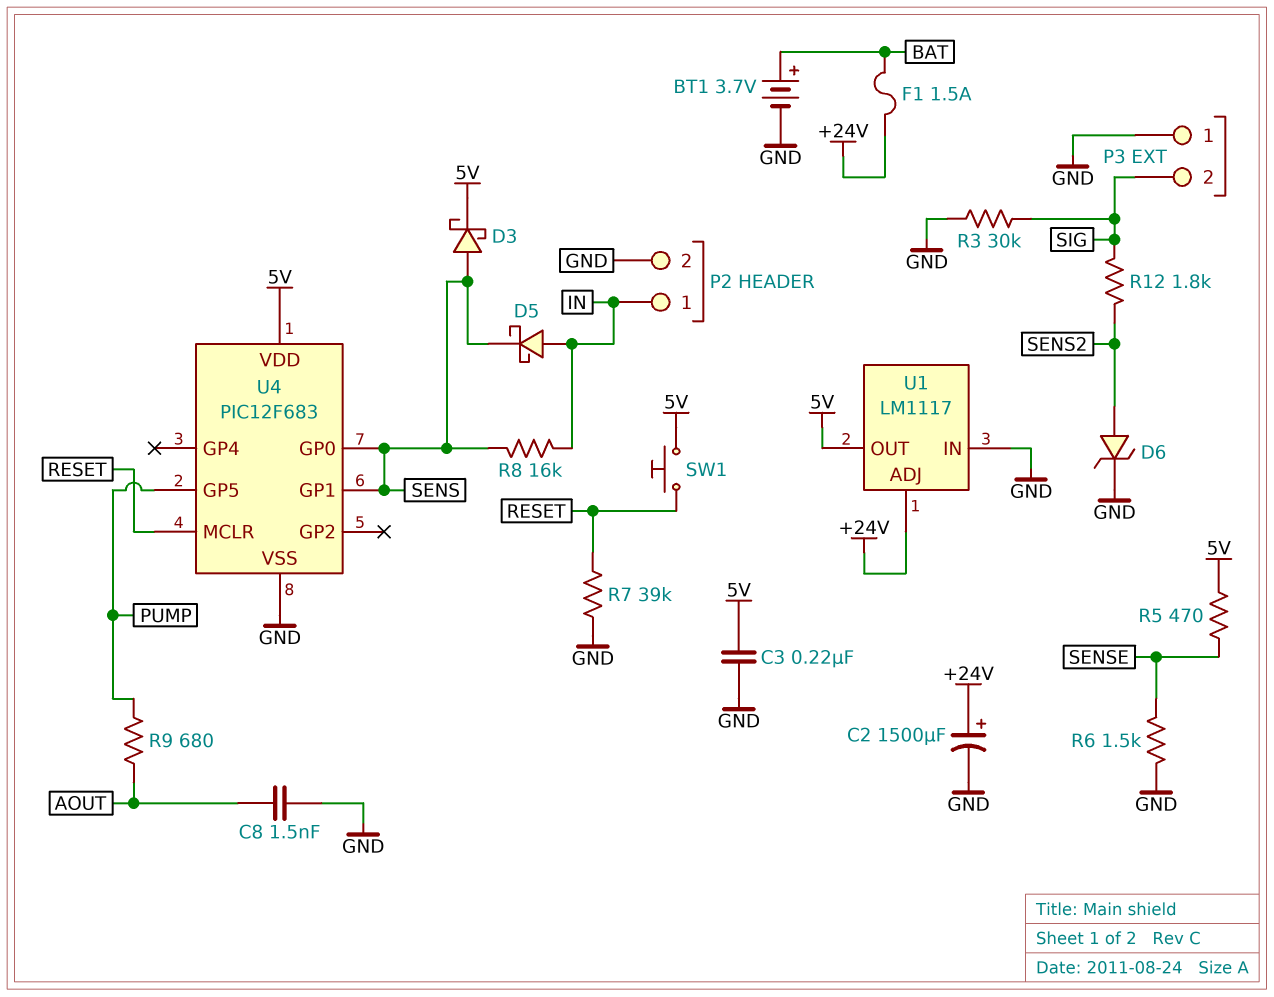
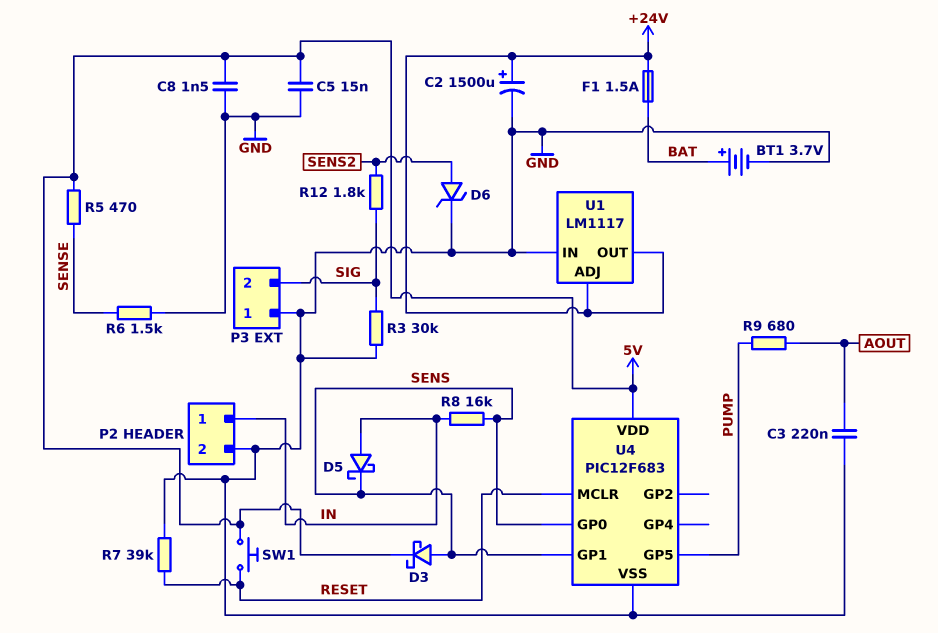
C3: 220nF (5V, GND) -> 220nF (AOUT, GND)
C5: none -> 15nF (5V, GND)
C8: 1.5nF (AOUT, GND) -> 1.5nF (5V, GND)
U1 pin OUT: 5V -> +24V

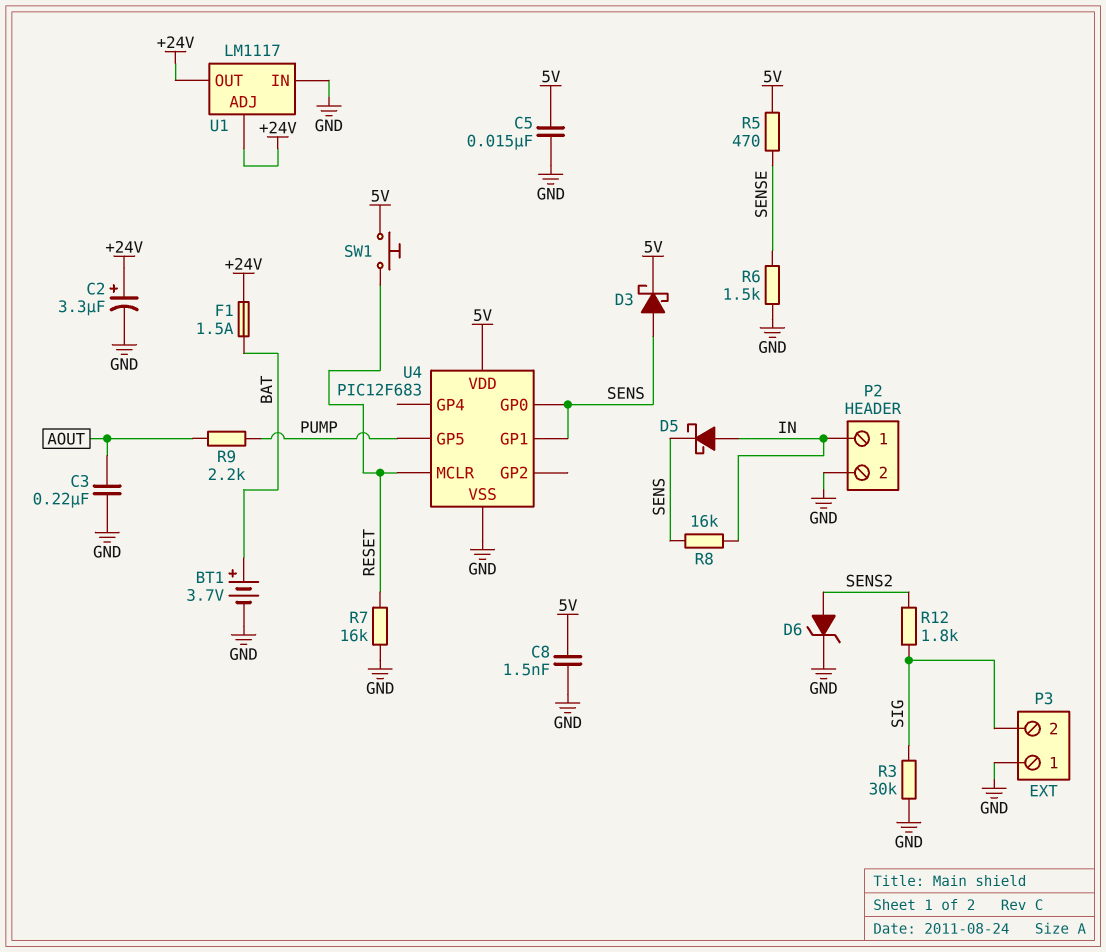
C2: 1500uF (plus +24V, minus GND) -> 3.3uF (plus +24V, minus GND)
R7: 39k (GND, RESET) -> 16k (GND, RESET)
R9: 680 (AOUT, PUMP) -> 2.2k (AOUT, PUMP)

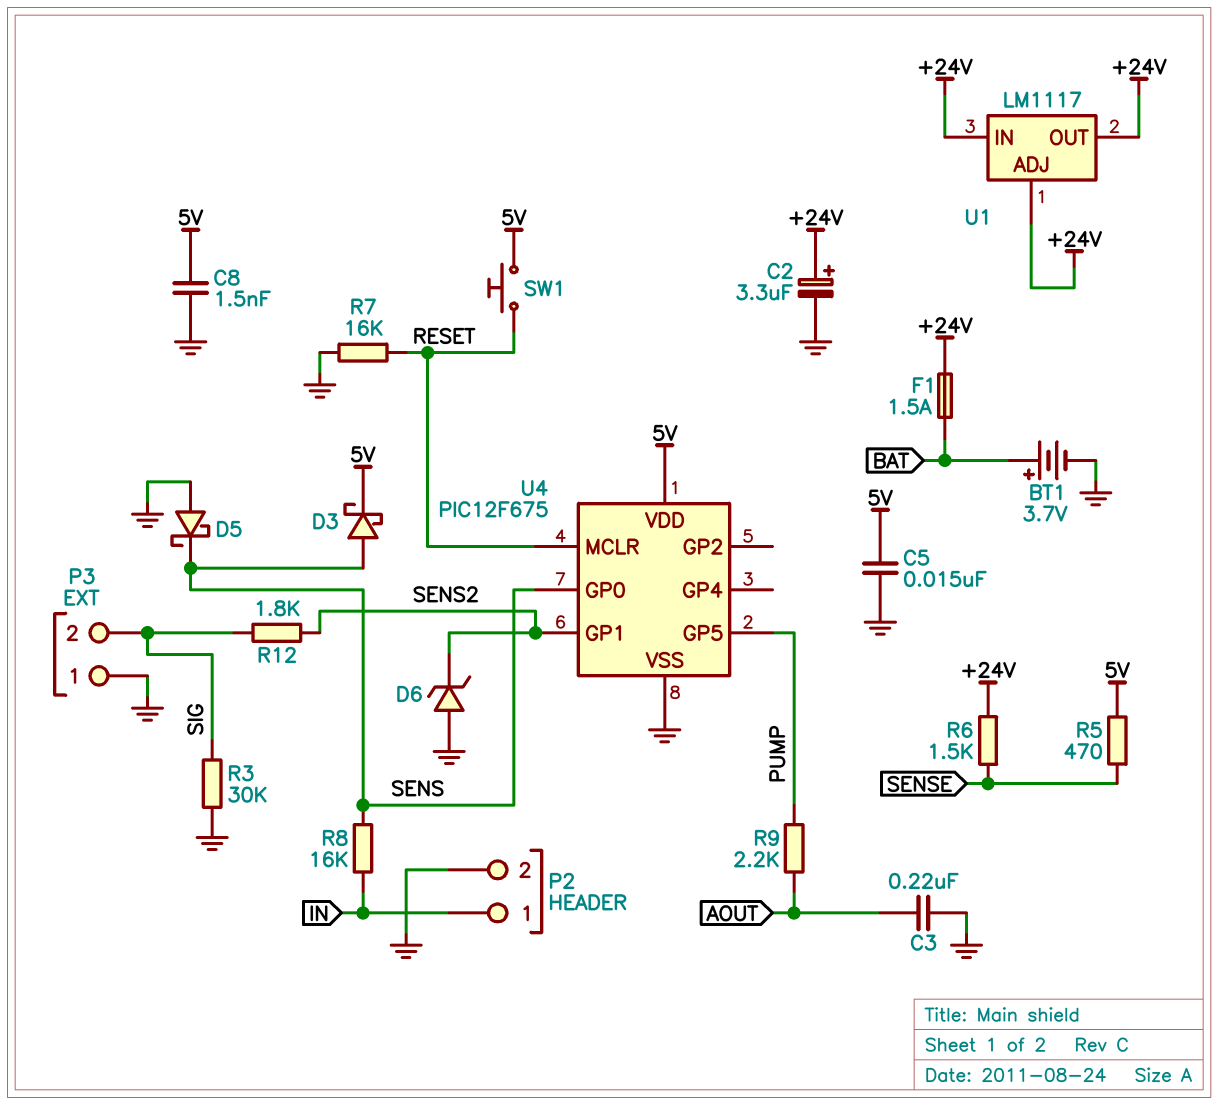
D5: schottky (A IN, K SENS) -> schottky (A GND, K SENS)
D6: zener (A SENS2, K GND) -> zener (A GND, K SENS2)
R6: 1.5k (GND, SENSE) -> 1.5k (+24V, SENSE)
U1 pin IN: GND -> +24V
U4: PIC12F683 -> PIC12F675
U4 pin GP1: SENS -> SENS2

